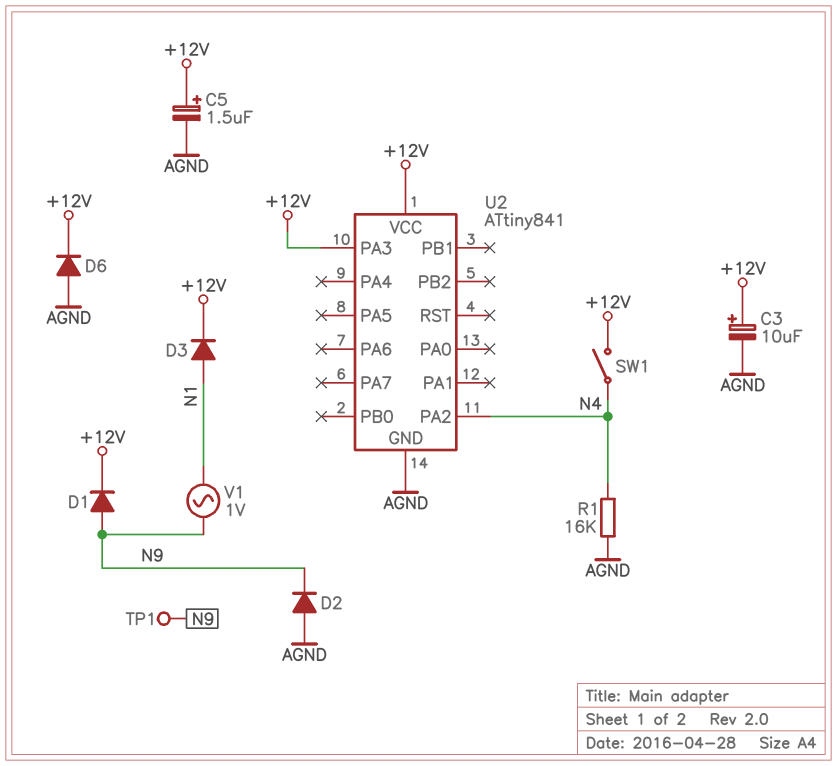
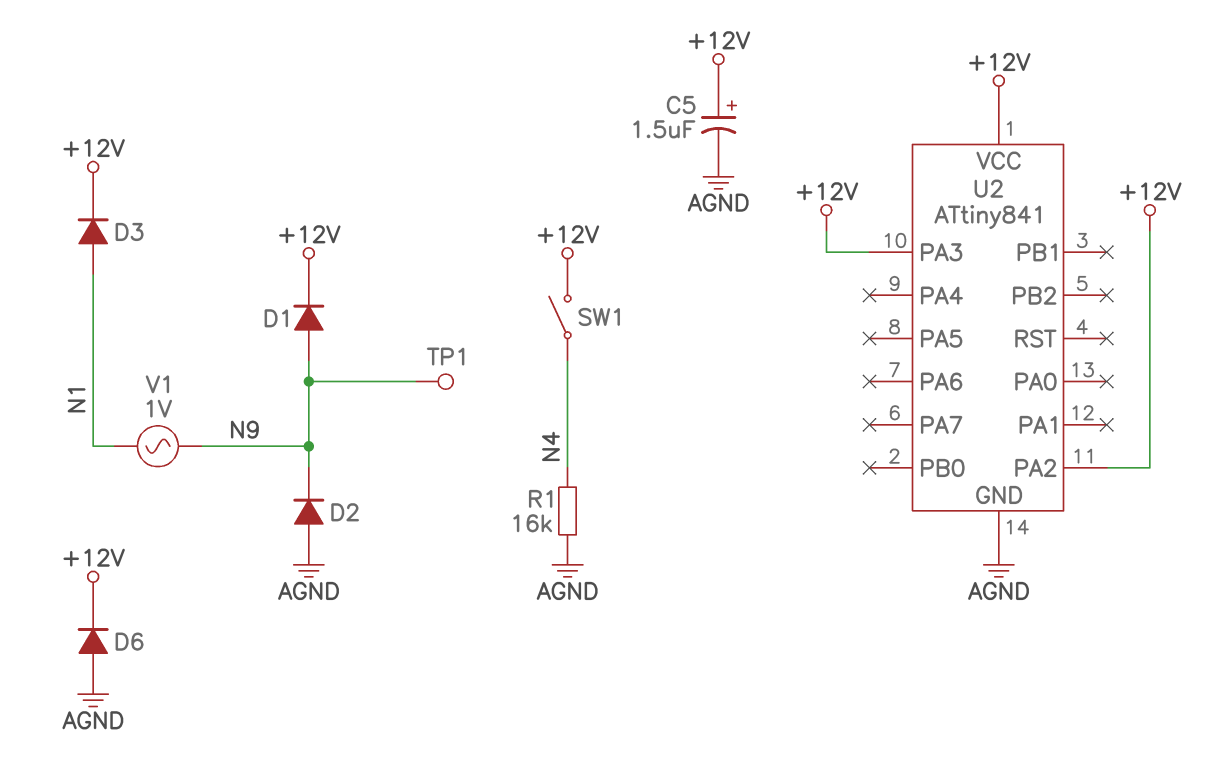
C3: 10uF (plus +12V, minus AGND) -> none
U2 pin PA2: N4 -> +12V

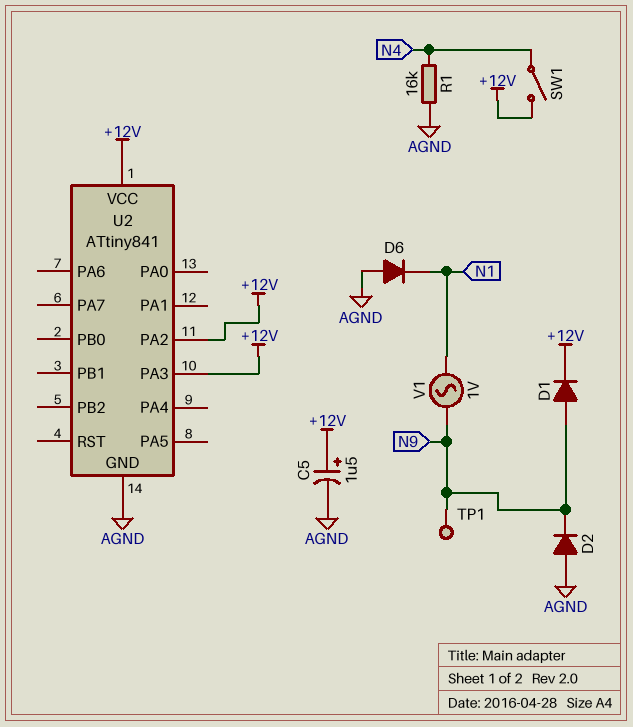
D3: diode (A N1, K +12V) -> none
D6: diode (A AGND, K +12V) -> diode (A AGND, K N1)

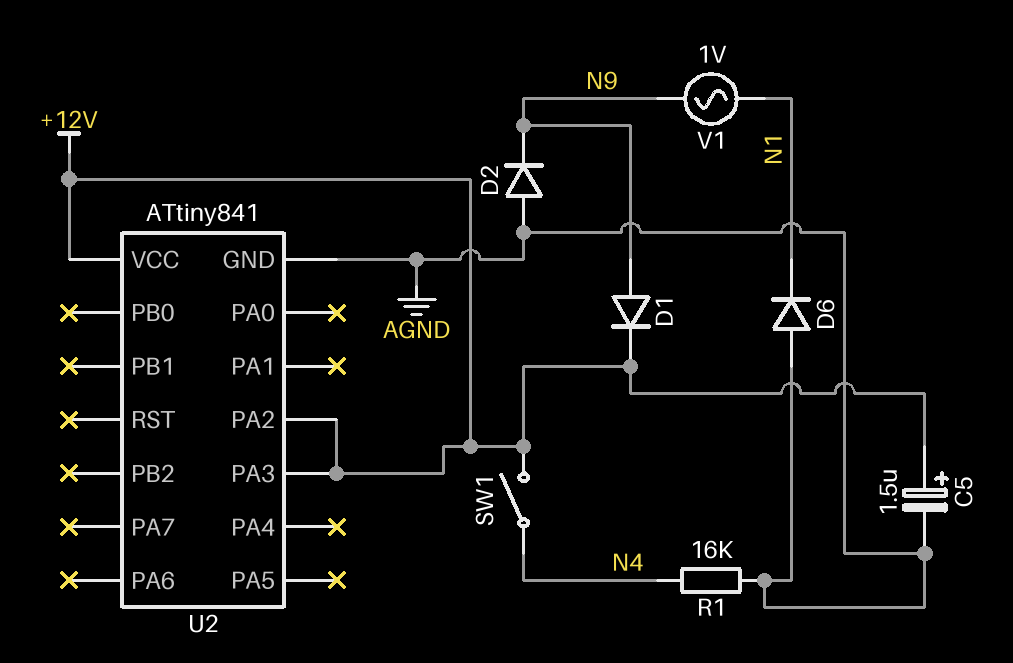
TP1: test point (N9) -> none

